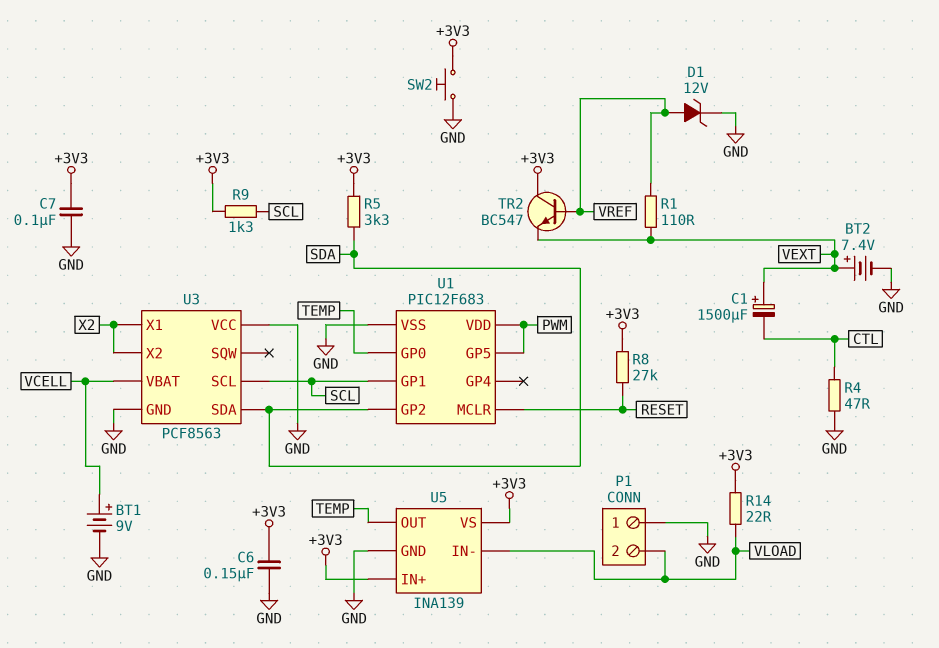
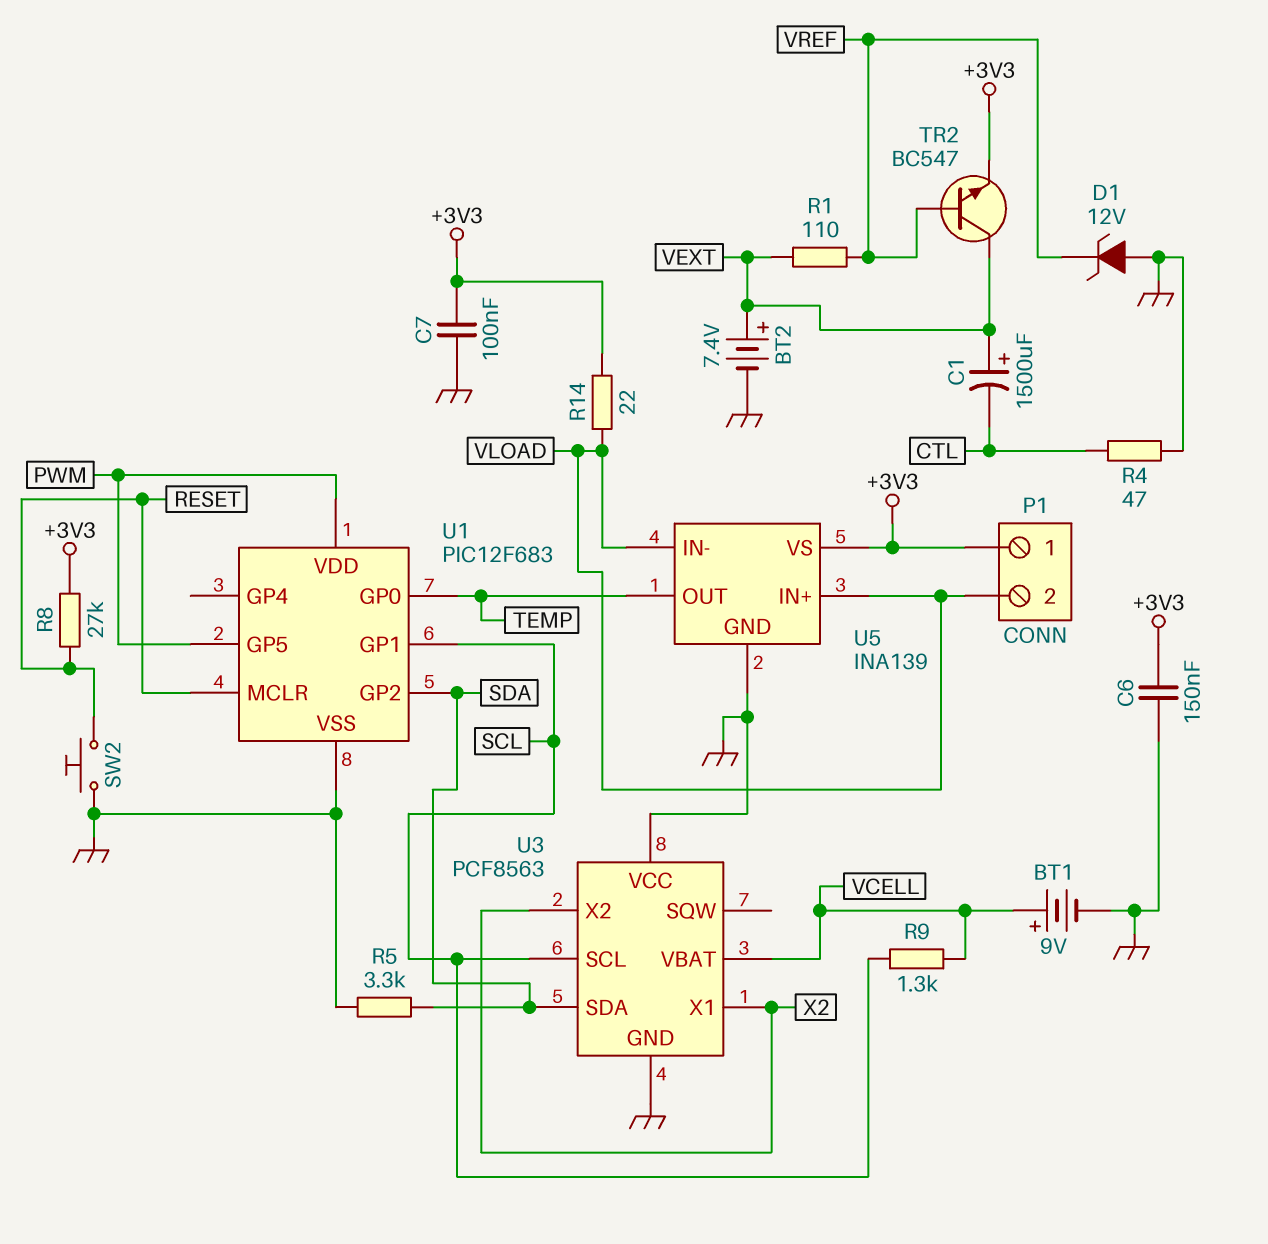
D1: zener 12V (A VREF, K GND) -> zener 12V (A GND, K VREF)
P1 pin 1: GND -> +3V3
R5: 3.3k (+3V3, SDA) -> 3.3k (GND, SDA)
R9: 1.3k (+3V3, SCL) -> 1.3k (SCL, VCELL)
SW2: button (+3V3, GND) -> button (GND, RESET)
TR2: NPN BC547 (B VREF, C +3V3, E VEXT) -> NPN BC547 (B VREF, C VEXT, E +3V3)
U5 pin IN+: +3V3 -> VLOAD

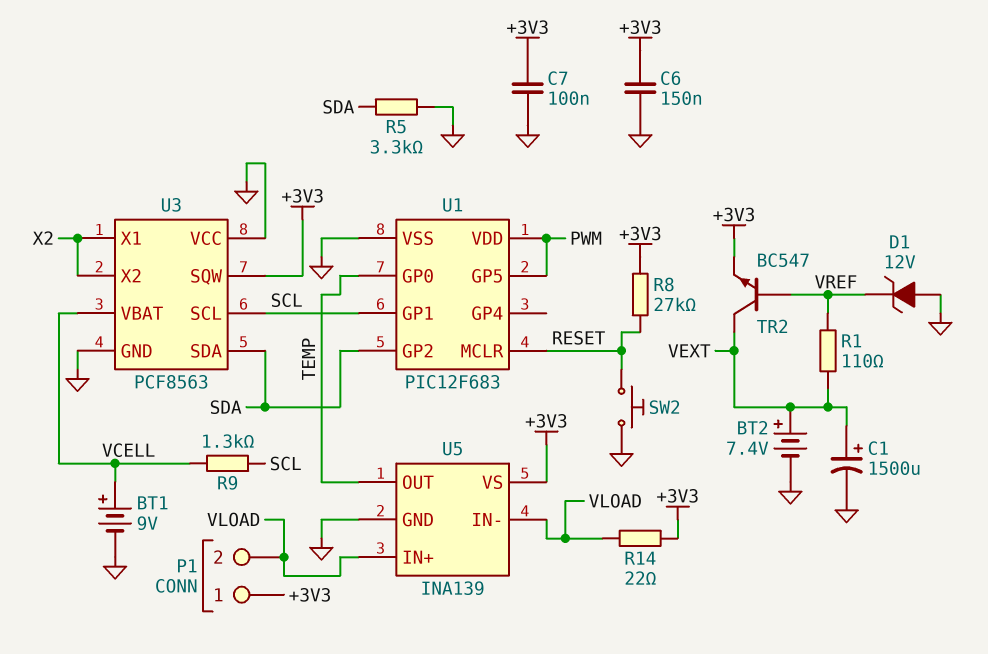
C1: 1500uF (plus VEXT, minus CTL) -> 1500uF (plus VEXT, minus GND)
R4: 47 (CTL, GND) -> none
U3 pin SQW: none -> +3V3

